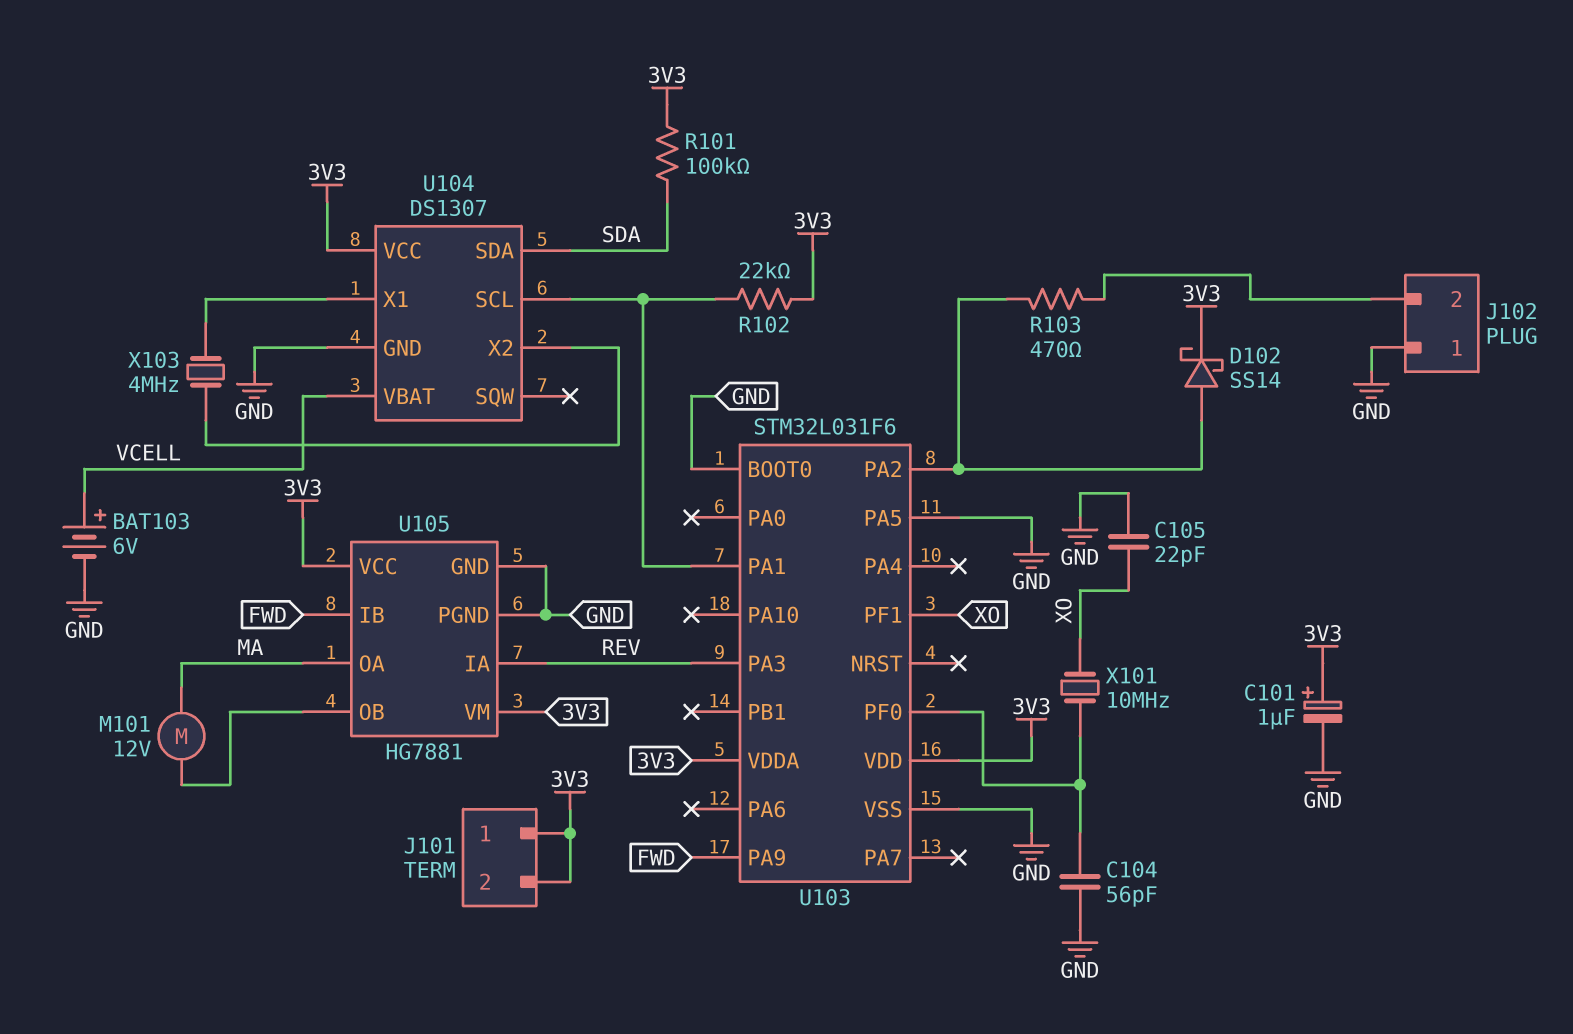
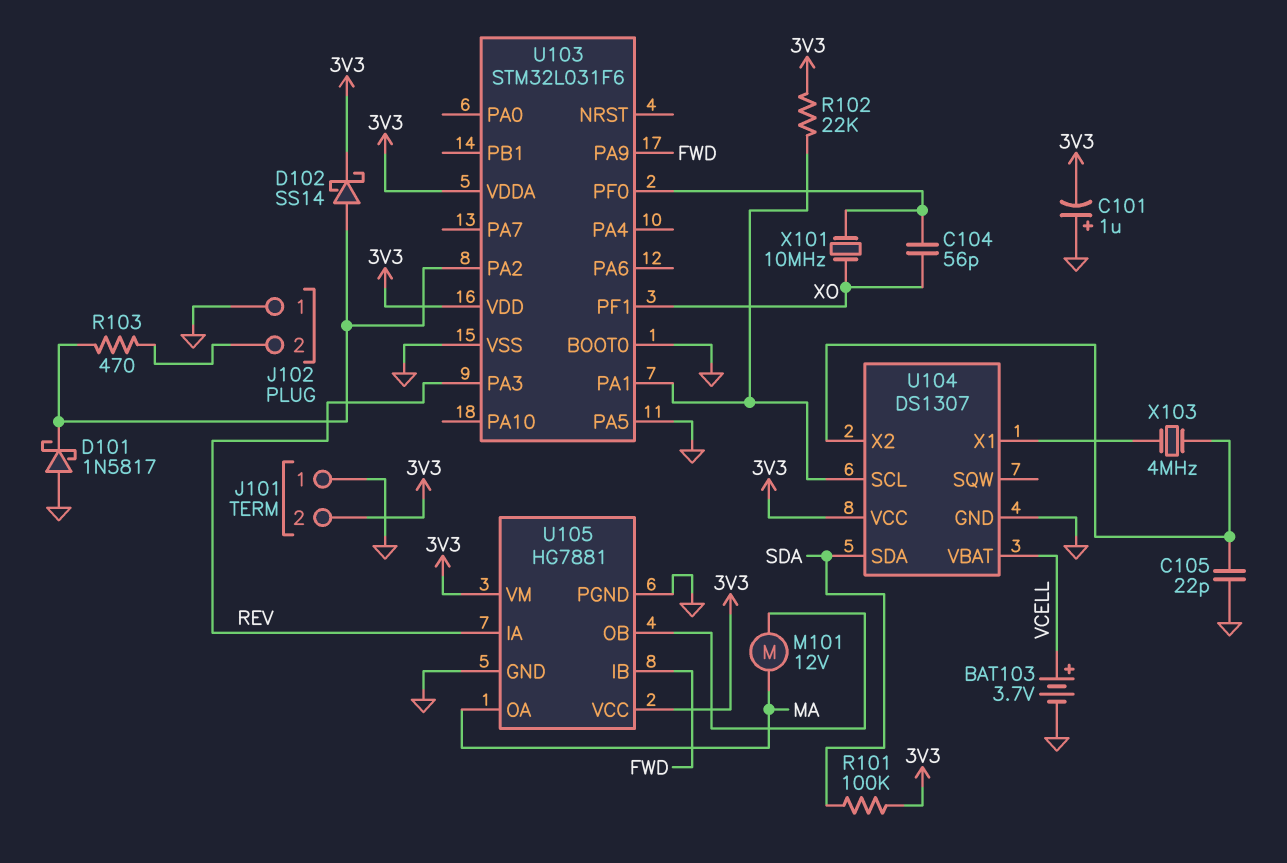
BAT103: 6V (plus VCELL, minus GND) -> 3.7V (plus VCELL, minus GND)
C101: 1uF (plus 3V3, minus GND) -> 1uF (plus GND, minus 3V3)
C104: 56pF (GND, U103/PF0) -> 56pF (U103/PF0, XO)
C105: 22pF (GND, XO) -> 22pF (GND, U104/X2)
D101: none -> schottky 1N5817 (A GND, K U103/PA2)
J101 pin 1: 3V3 -> GND

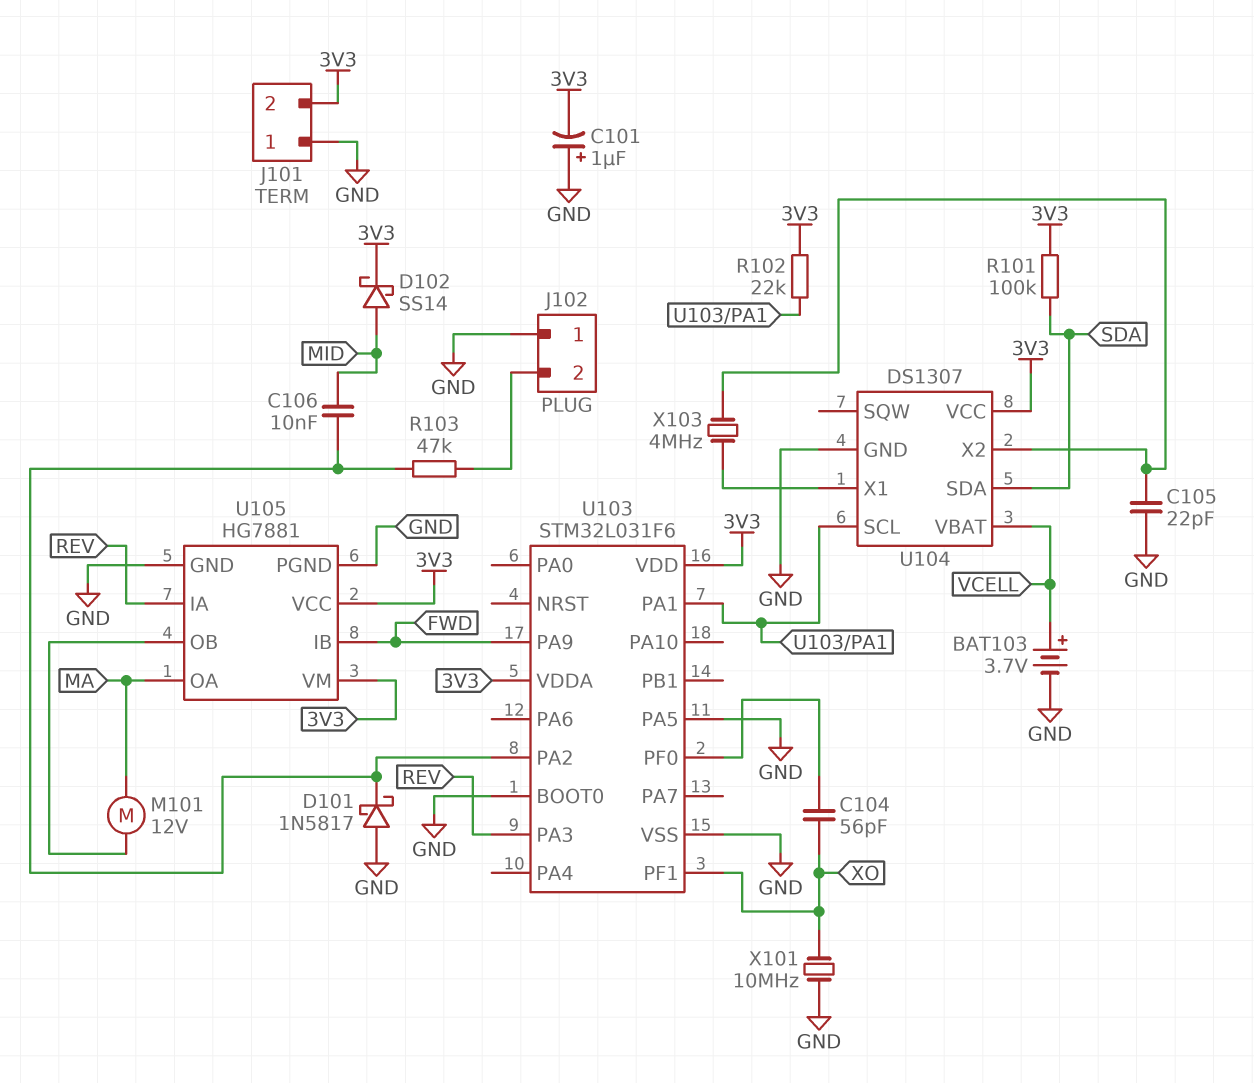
C106: none -> 10nF (MID, U103/PA2)
D102: schottky SS14 (A U103/PA2, K 3V3) -> schottky SS14 (A MID, K 3V3)
R103: 470 (J102/2, U103/PA2) -> 47k (J102/2, U103/PA2)
X101: 10MHz (U103/PF0, XO) -> 10MHz (GND, XO)

